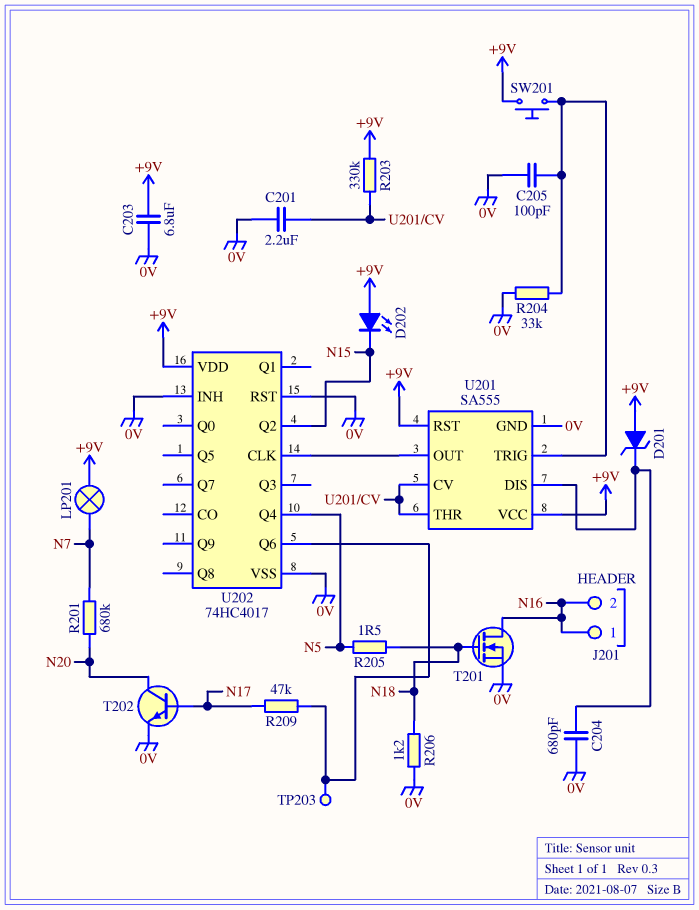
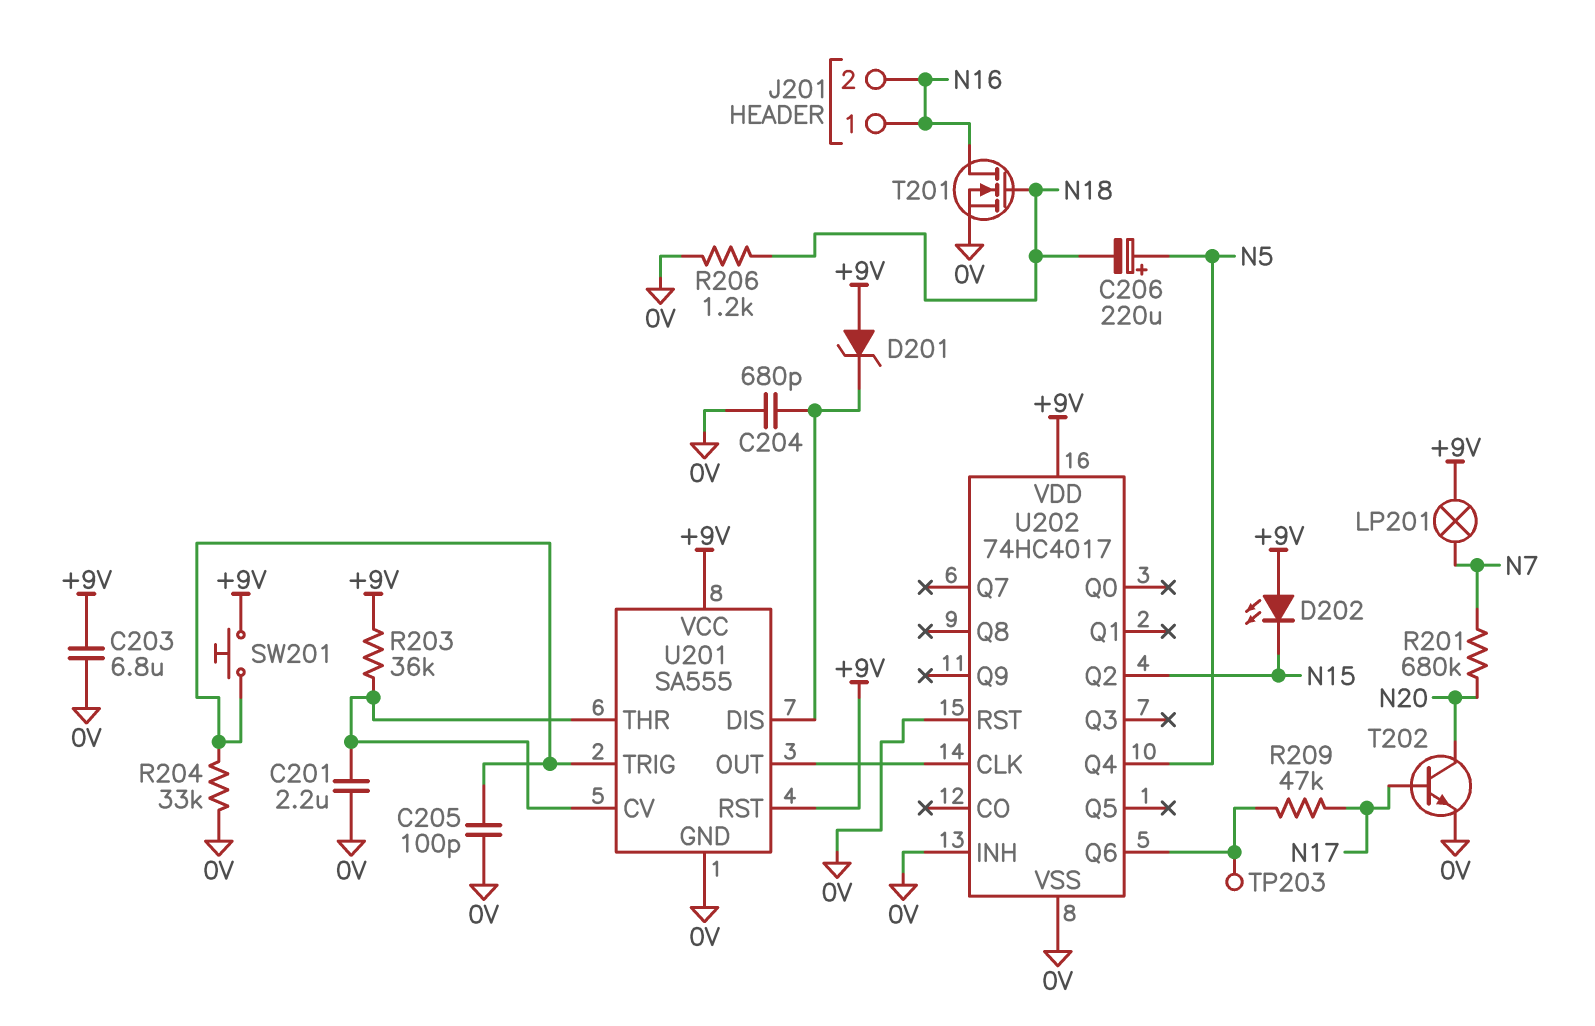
C206: none -> 220uF (plus N5, minus N18)
R203: 330k (+9V, U201/CV) -> 36k (+9V, U201/CV)
R205: 1.5 (N5, N18) -> none

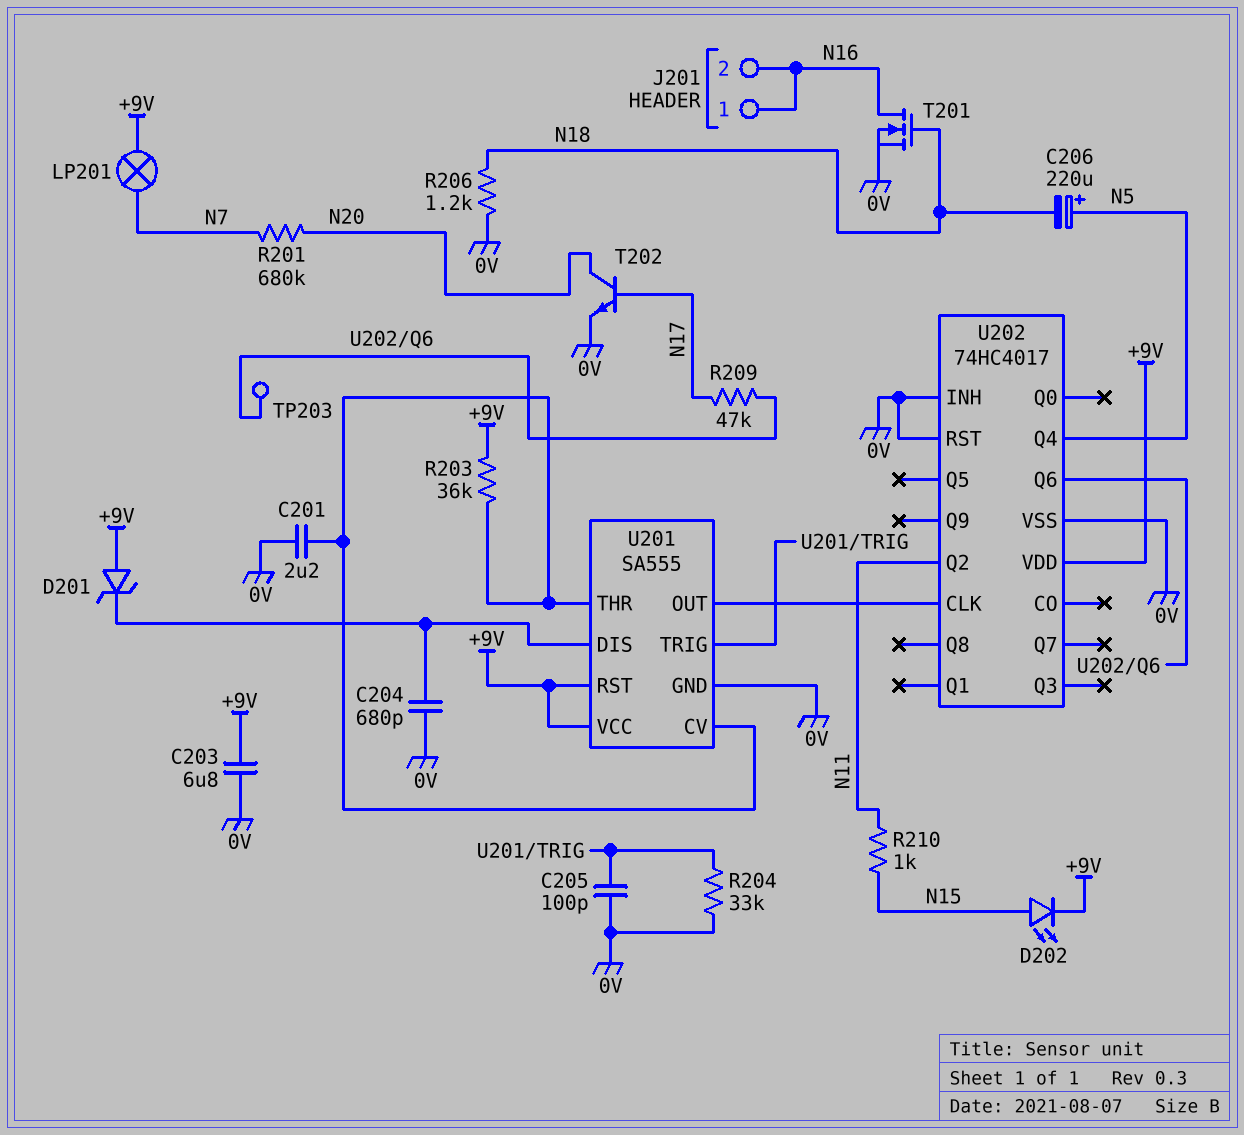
D202: LED (A +9V, K N15) -> LED (A N15, K +9V)
R210: none -> 1k (N11, N15)
SW201: button (+9V, U201/TRIG) -> none
U202 pin Q2: N15 -> N11

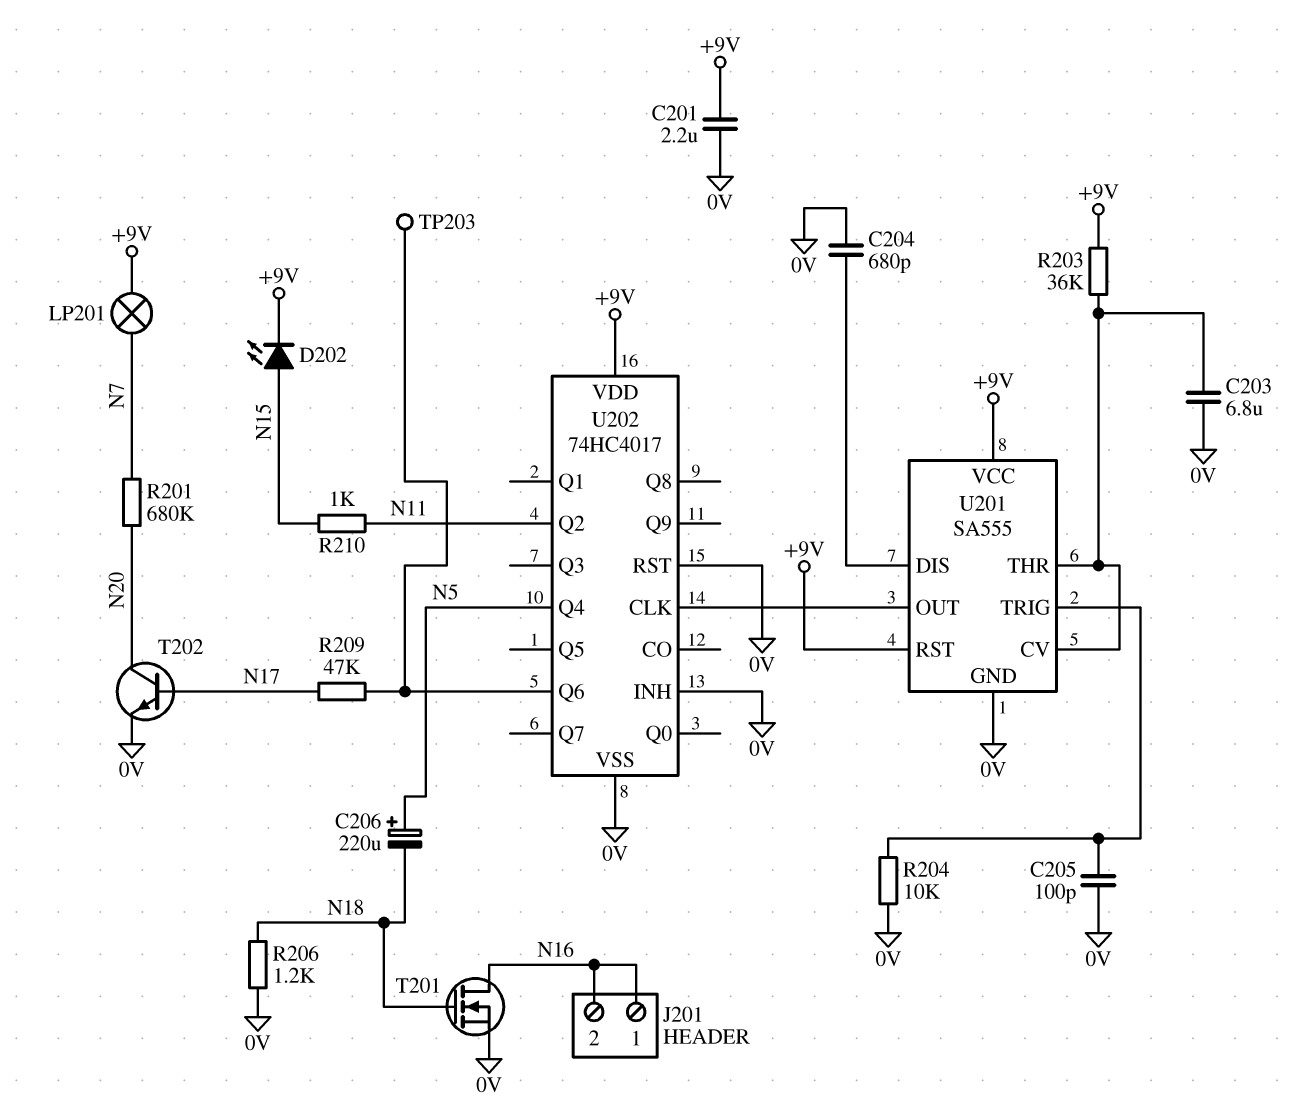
C201: 2.2uF (0V, U201/CV) -> 2.2uF (+9V, 0V)
C203: 6.8uF (+9V, 0V) -> 6.8uF (0V, U201/CV)
D201: zener (A +9V, K U201/DIS) -> none
R204: 33k (0V, U201/TRIG) -> 10k (0V, U201/TRIG)

